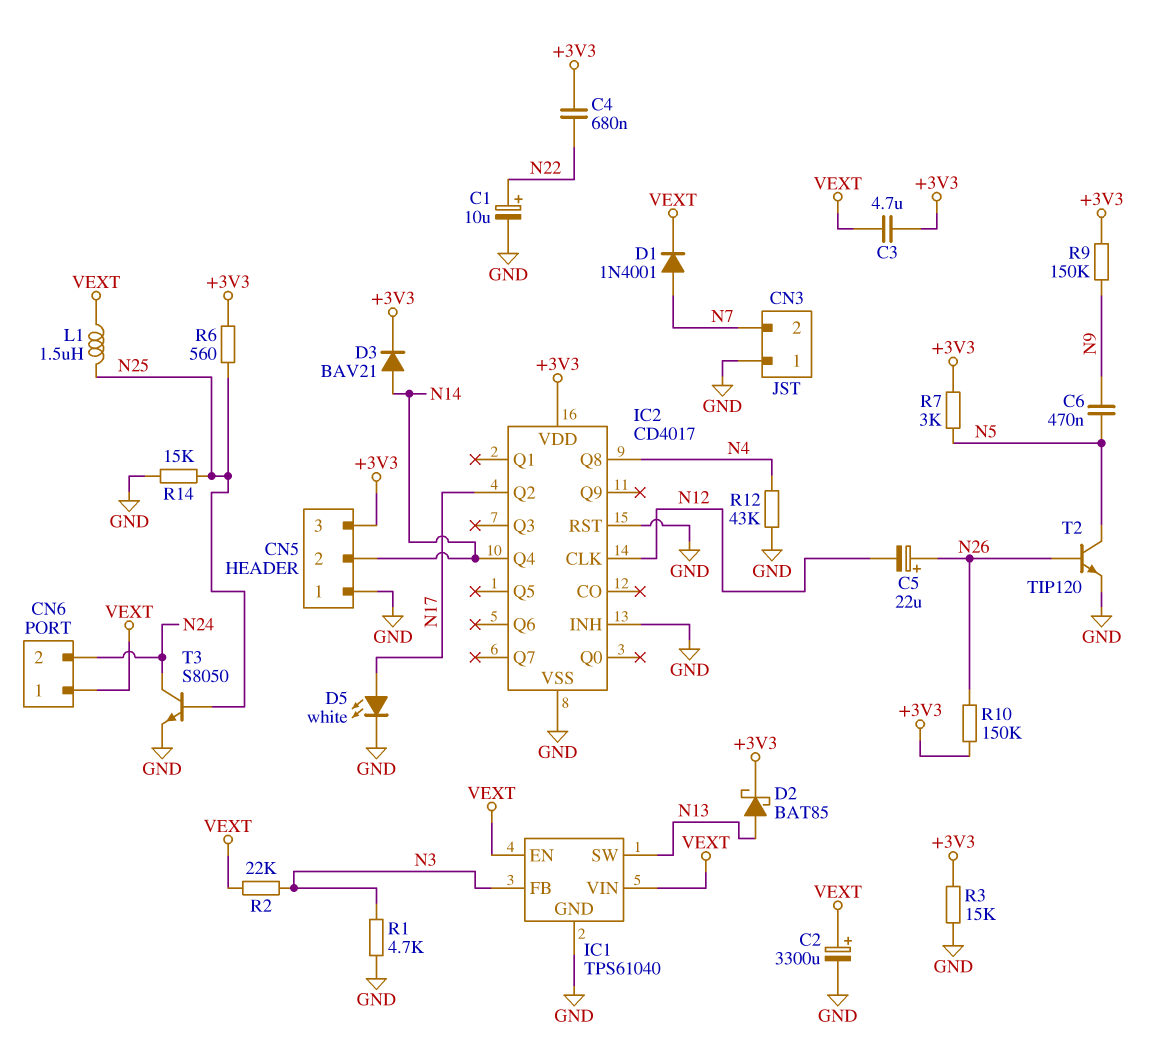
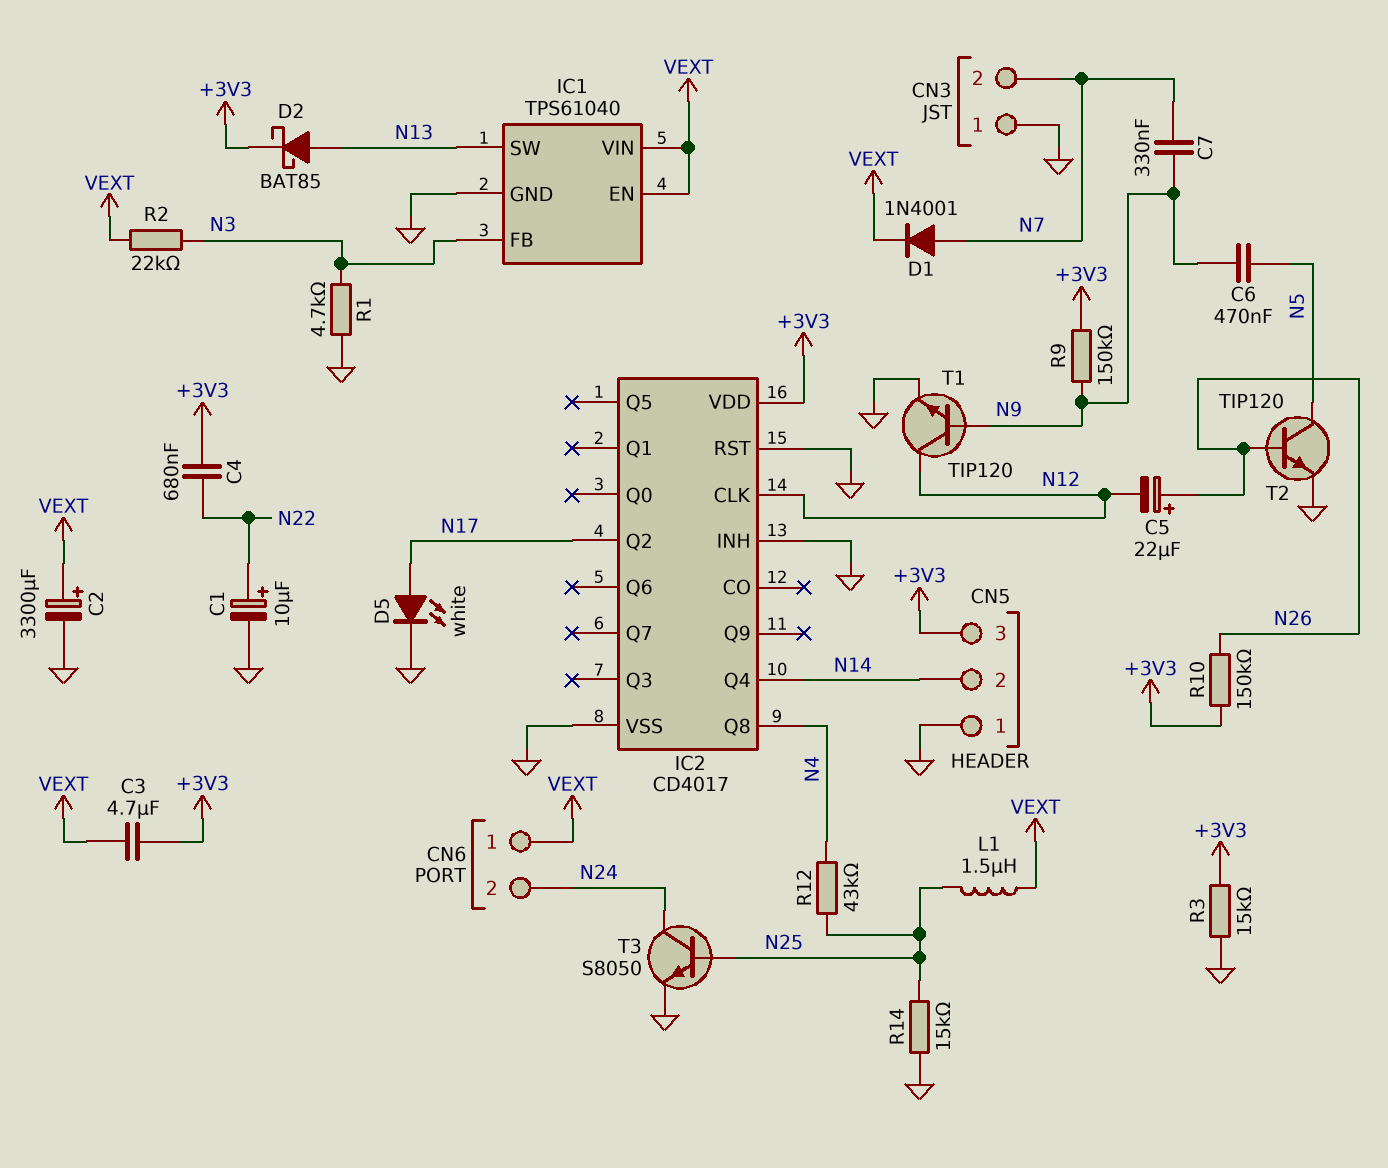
C7: none -> 330nF (N7, N9)
D3: diode BAV21 (A N14, K +3V3) -> none
R6: 560 (+3V3, N25) -> none
R7: 3k (+3V3, N5) -> none
R12: 43k (GND, N4) -> 43k (N4, N25)
T1: none -> NPN TIP120 (B N9, C N12, E GND)

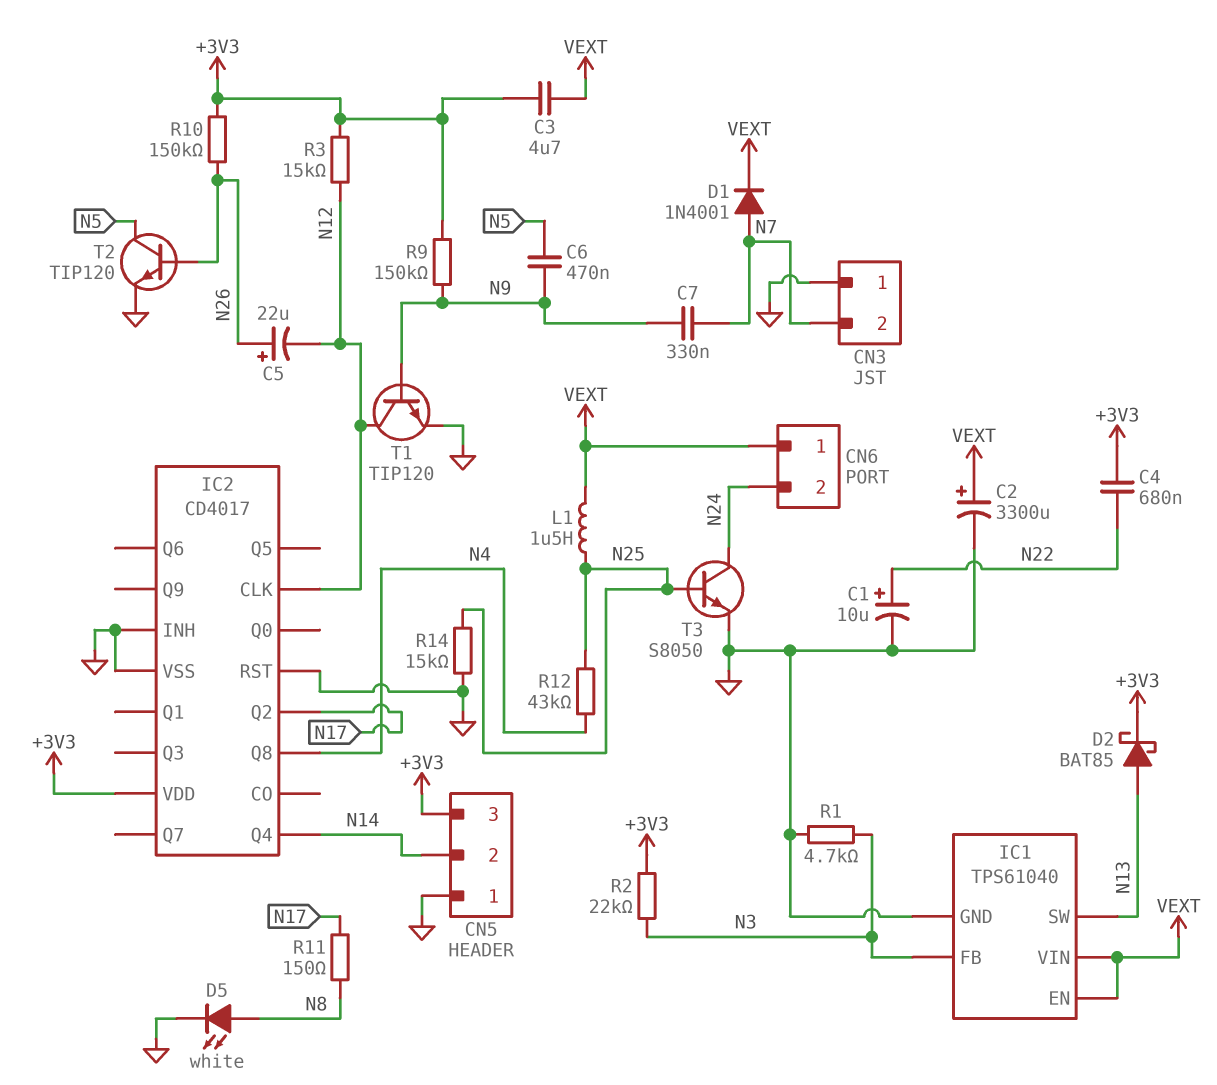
D5: LED white (A N17, K GND) -> LED white (A N8, K GND)
R2: 22k (N3, VEXT) -> 22k (+3V3, N3)
R3: 15k (+3V3, GND) -> 15k (+3V3, N12)
R11: none -> 150 (N8, N17)

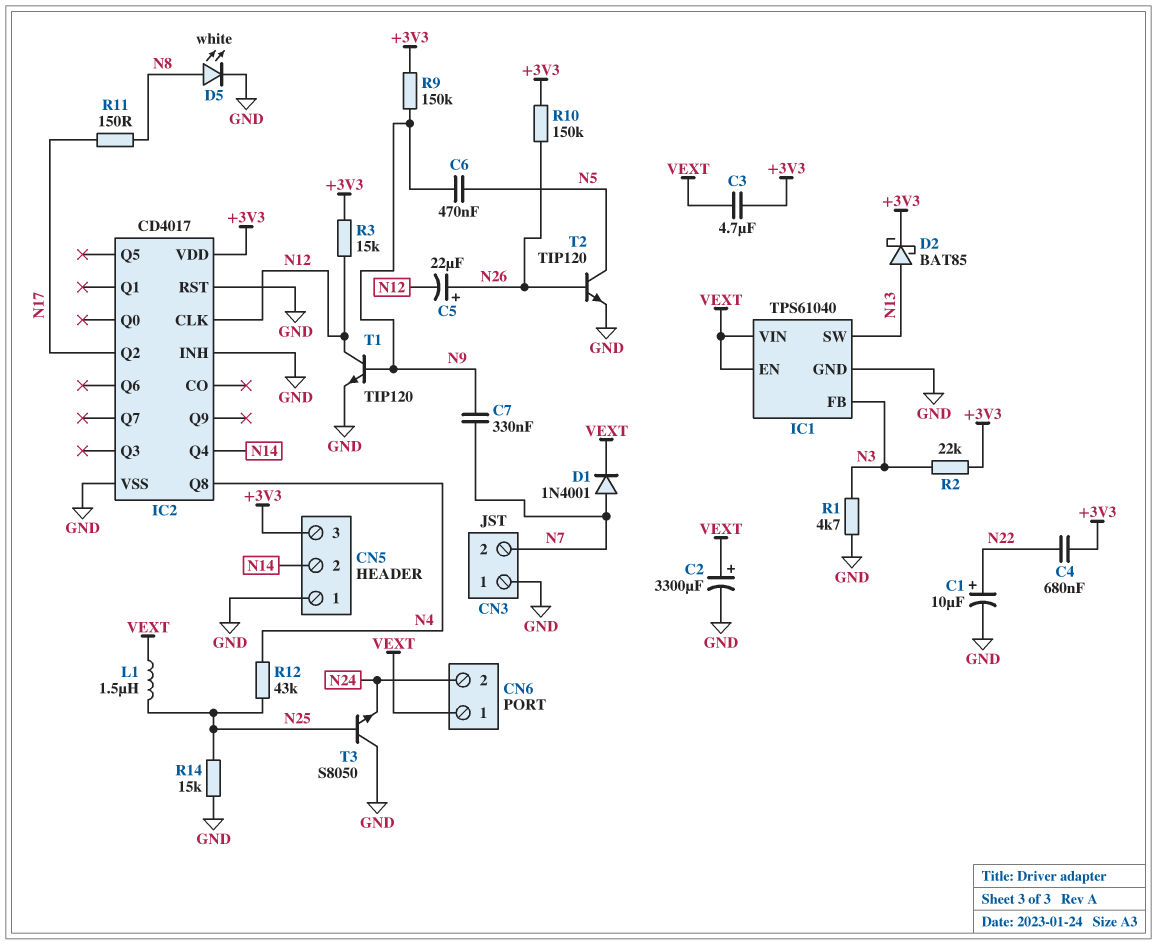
T3: NPN S8050 (B N25, C N24, E GND) -> NPN S8050 (B N25, C GND, E N24)

